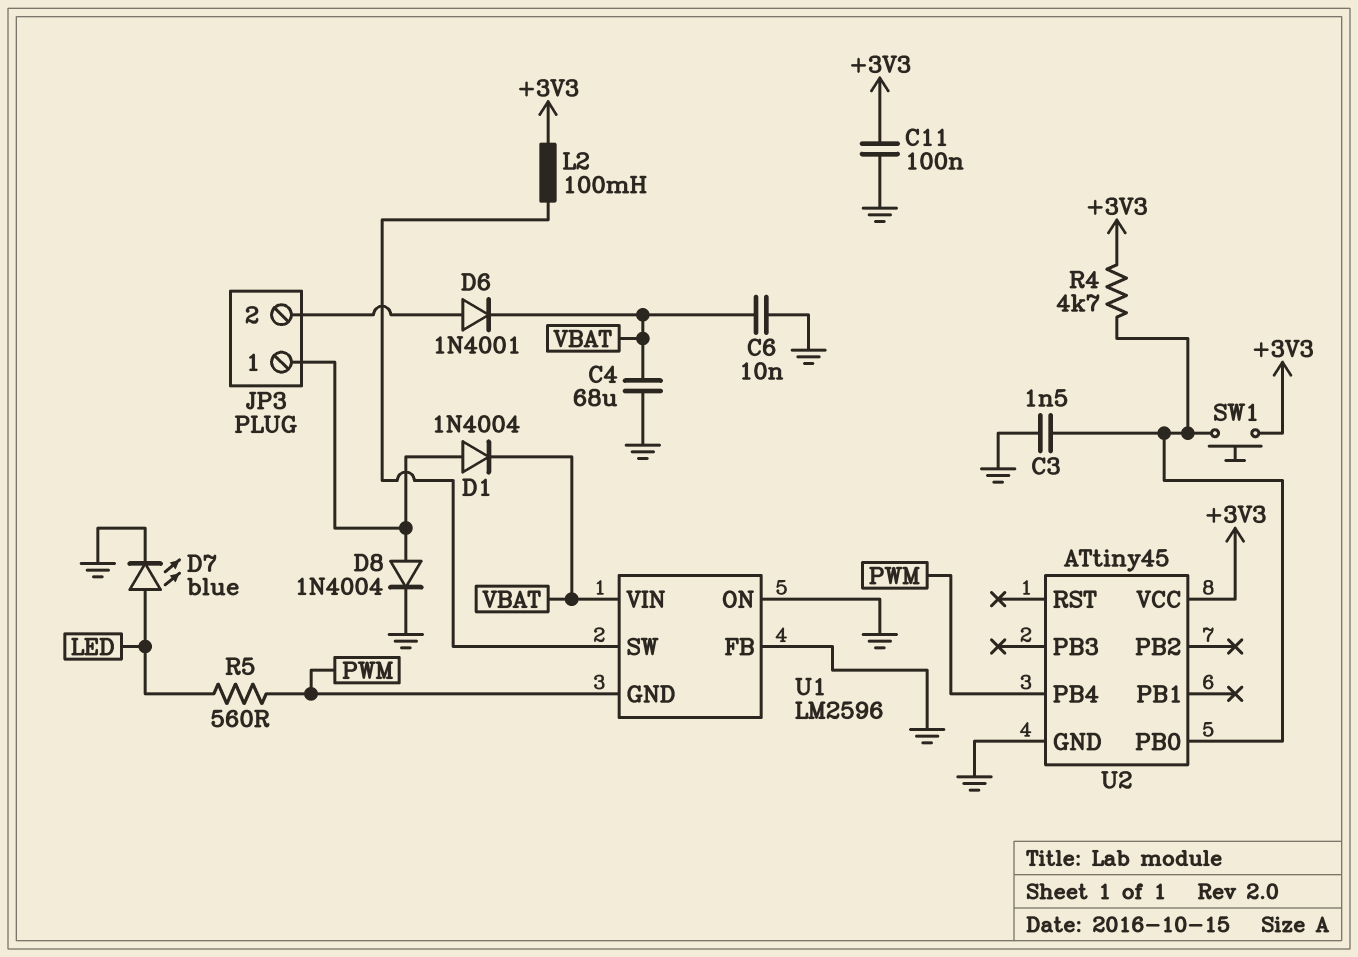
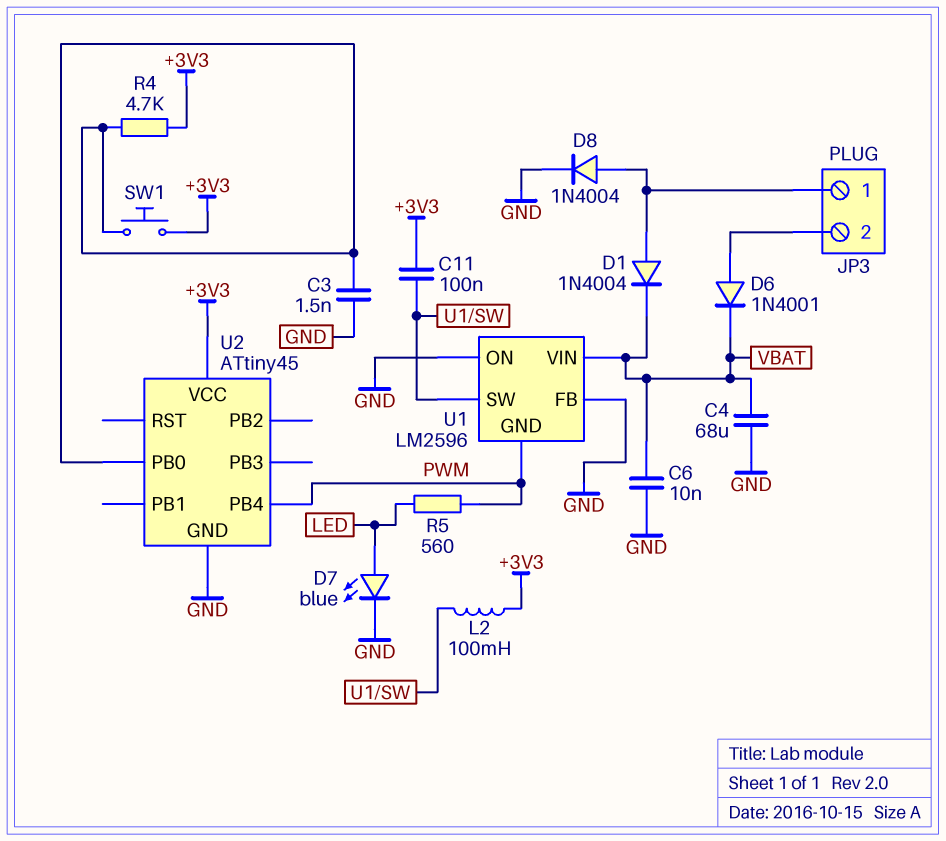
C11: 100nF (+3V3, GND) -> 100nF (+3V3, U1/SW)

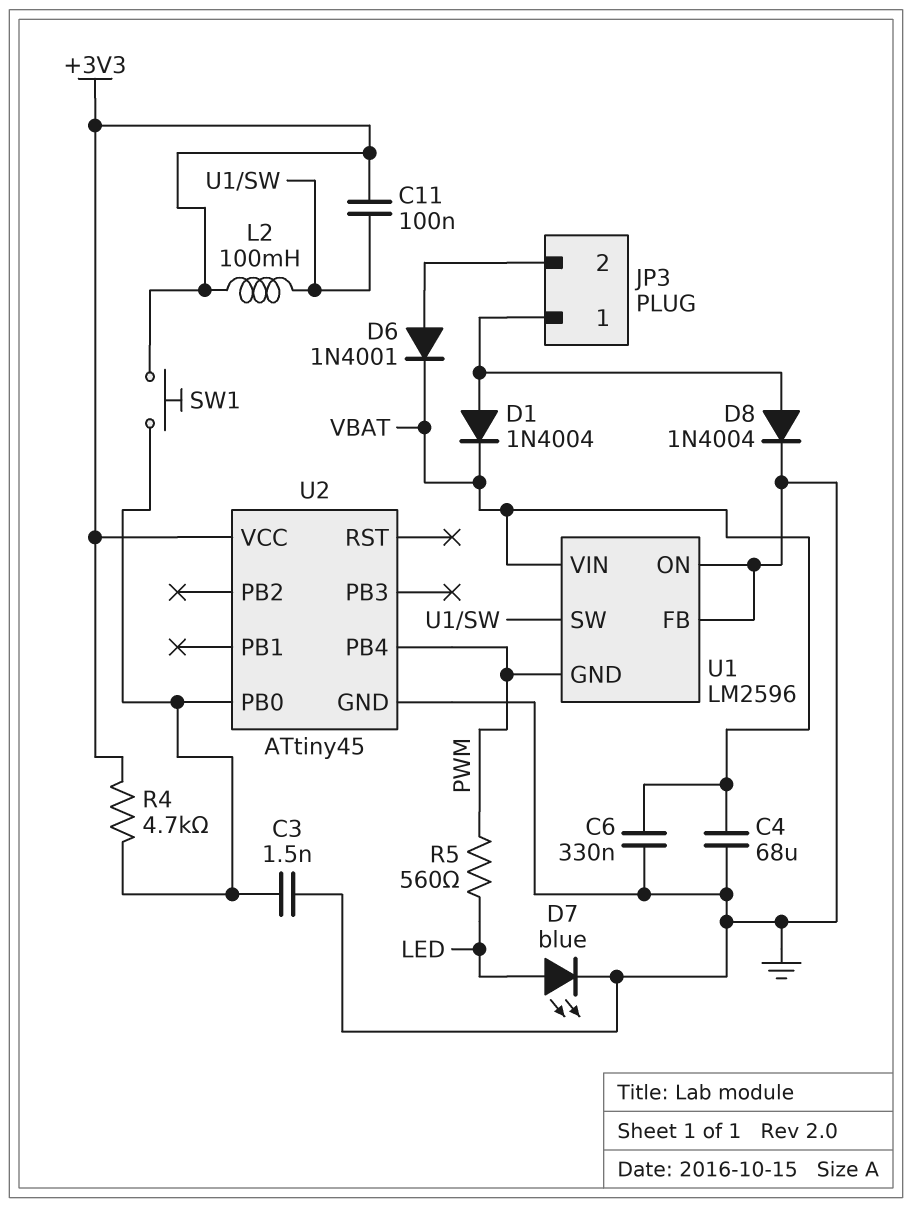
C6: 10nF (GND, VBAT) -> 330nF (GND, VBAT)

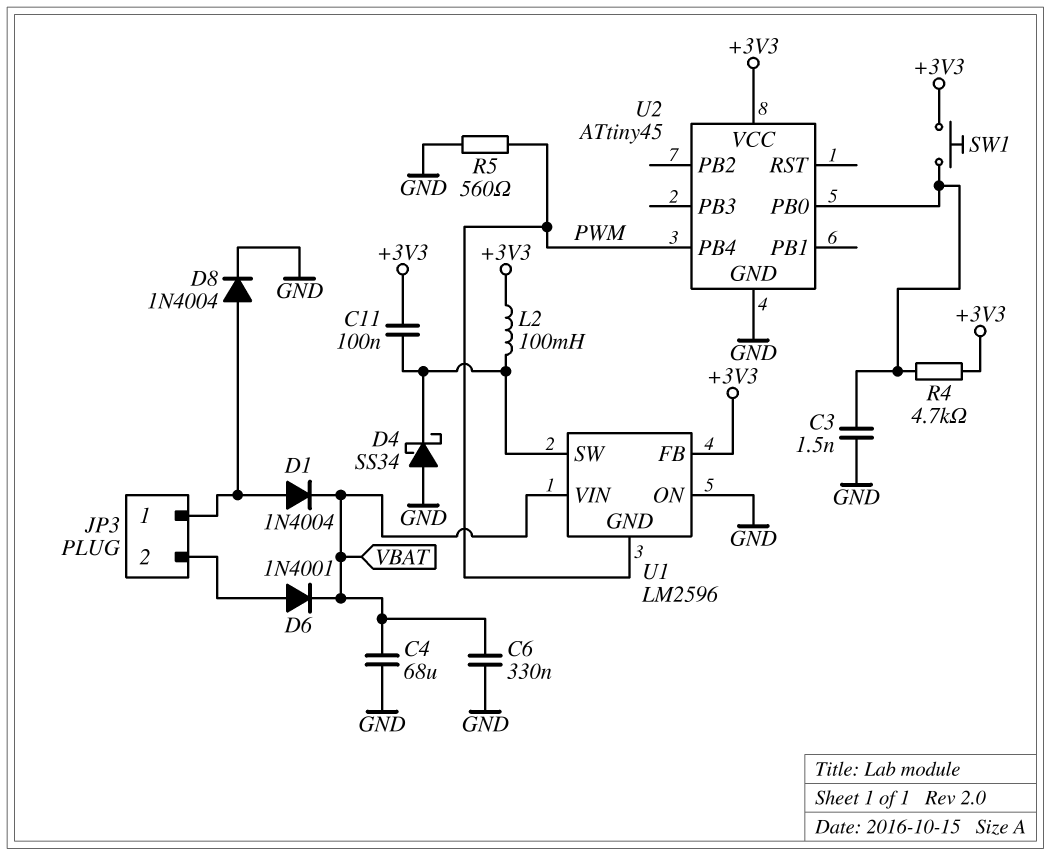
D4: none -> schottky SS34 (A GND, K U1/SW)
D7: LED blue (A LED, K GND) -> none
R5: 560 (LED, PWM) -> 560 (GND, PWM)
U1 pin FB: GND -> +3V3

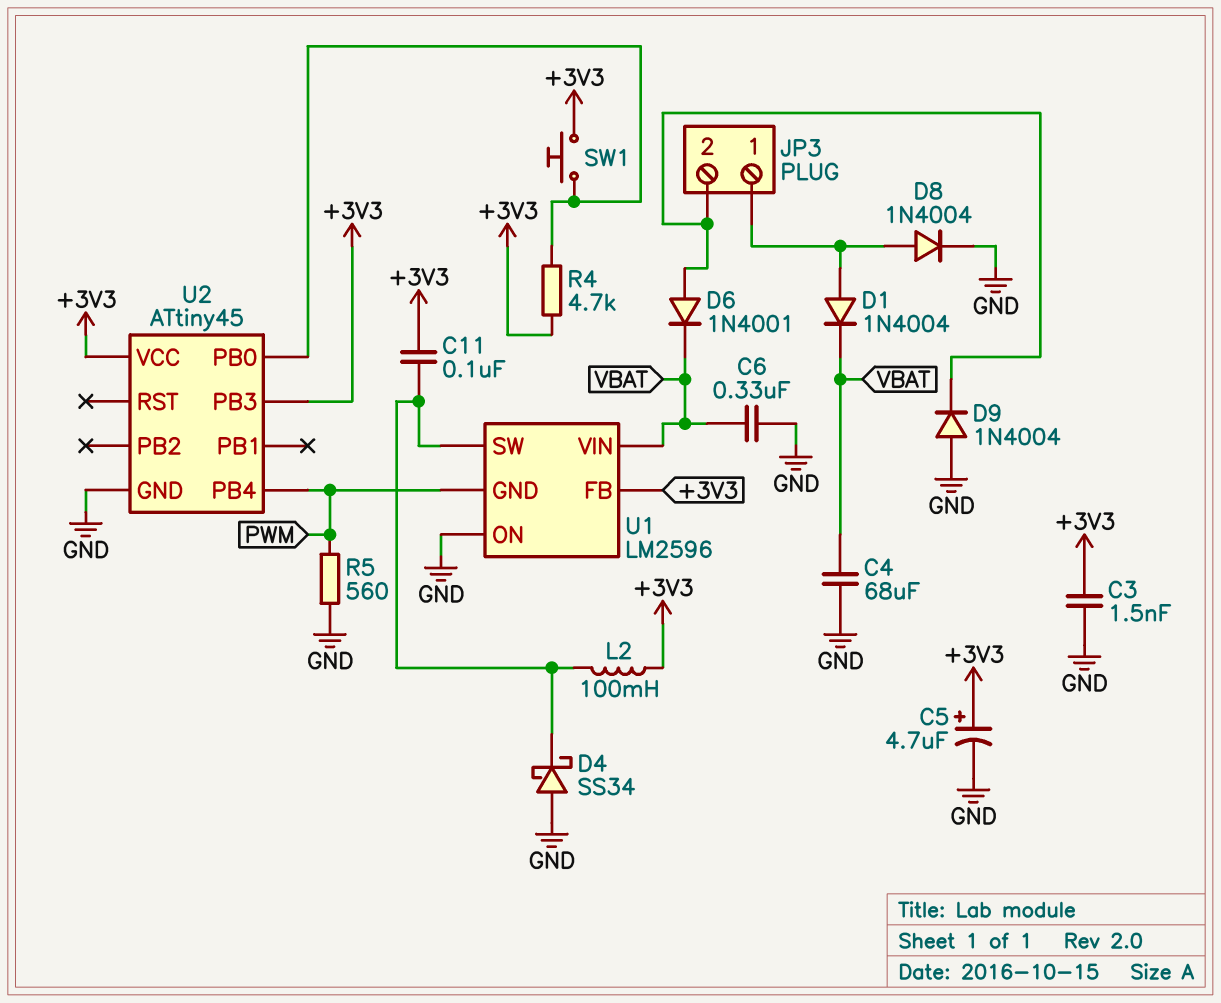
C3: 1.5nF (GND, U2/PB0) -> 1.5nF (+3V3, GND)
C5: none -> 4.7uF (plus +3V3, minus GND)
D9: none -> diode 1N4004 (A GND, K JP3/2)
U2 pin PB3: none -> +3V3

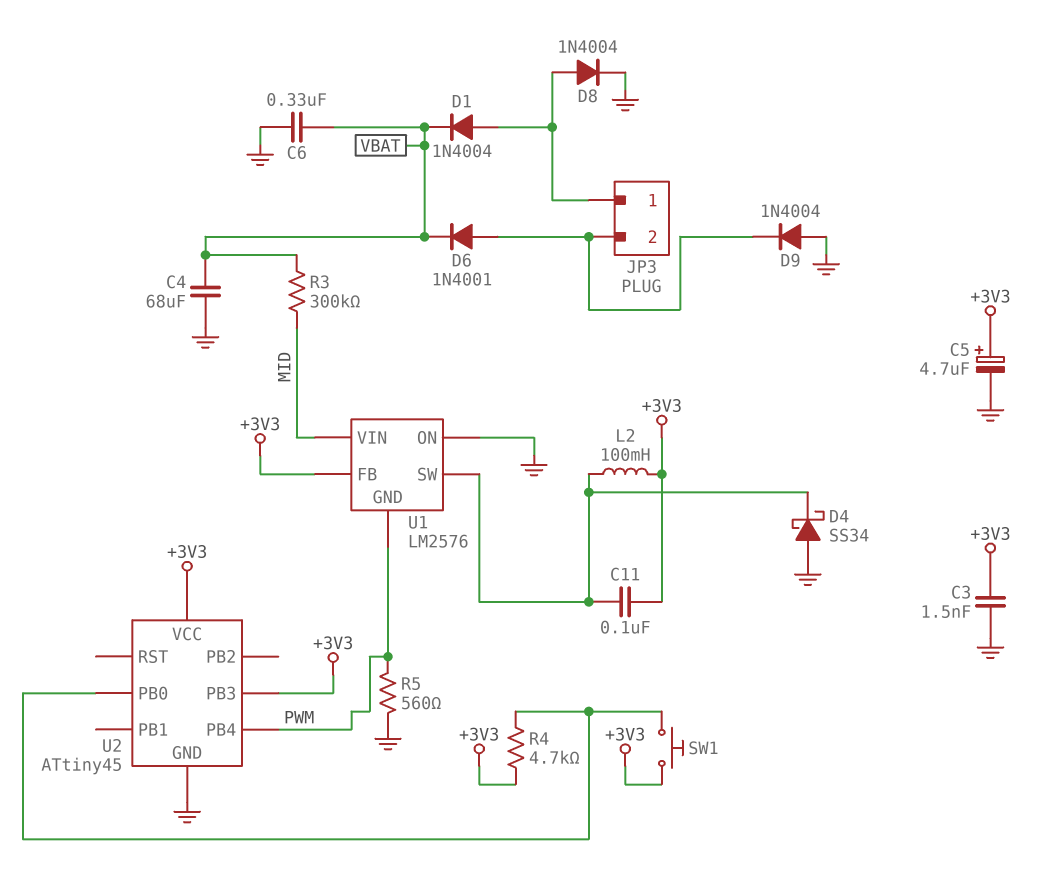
R3: none -> 300k (MID, VBAT)
U1: LM2596 -> LM2576
U1 pin VIN: VBAT -> MID

